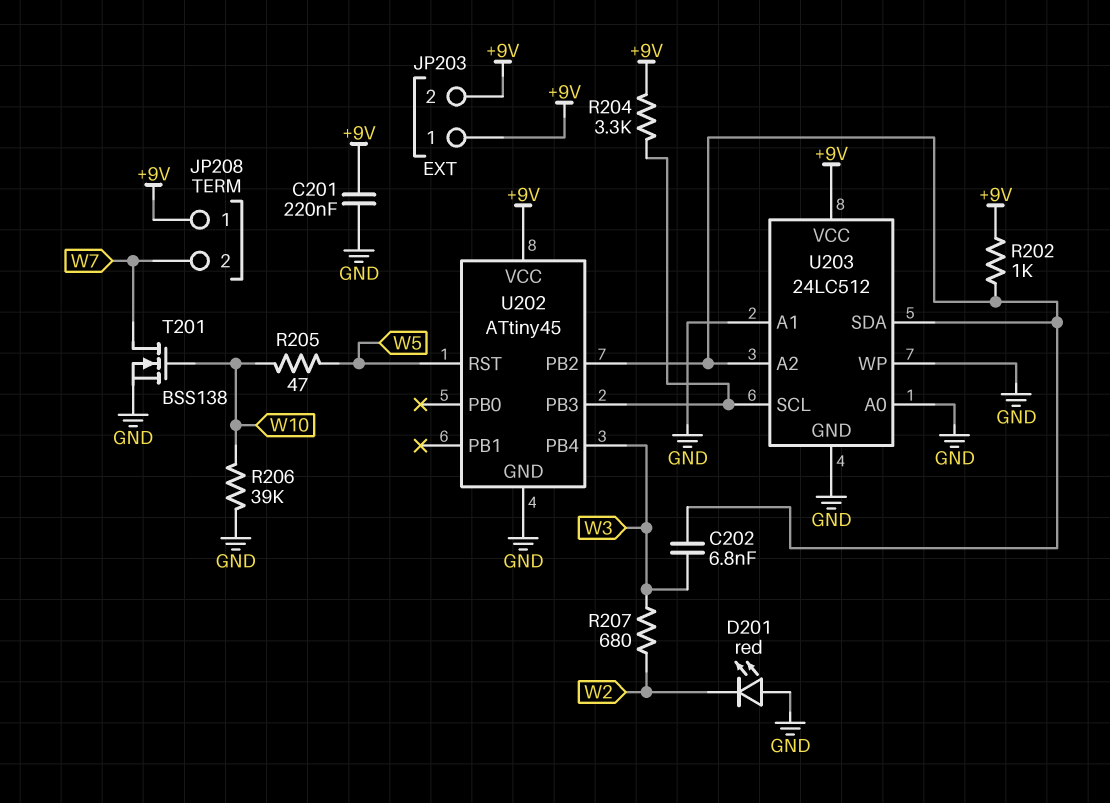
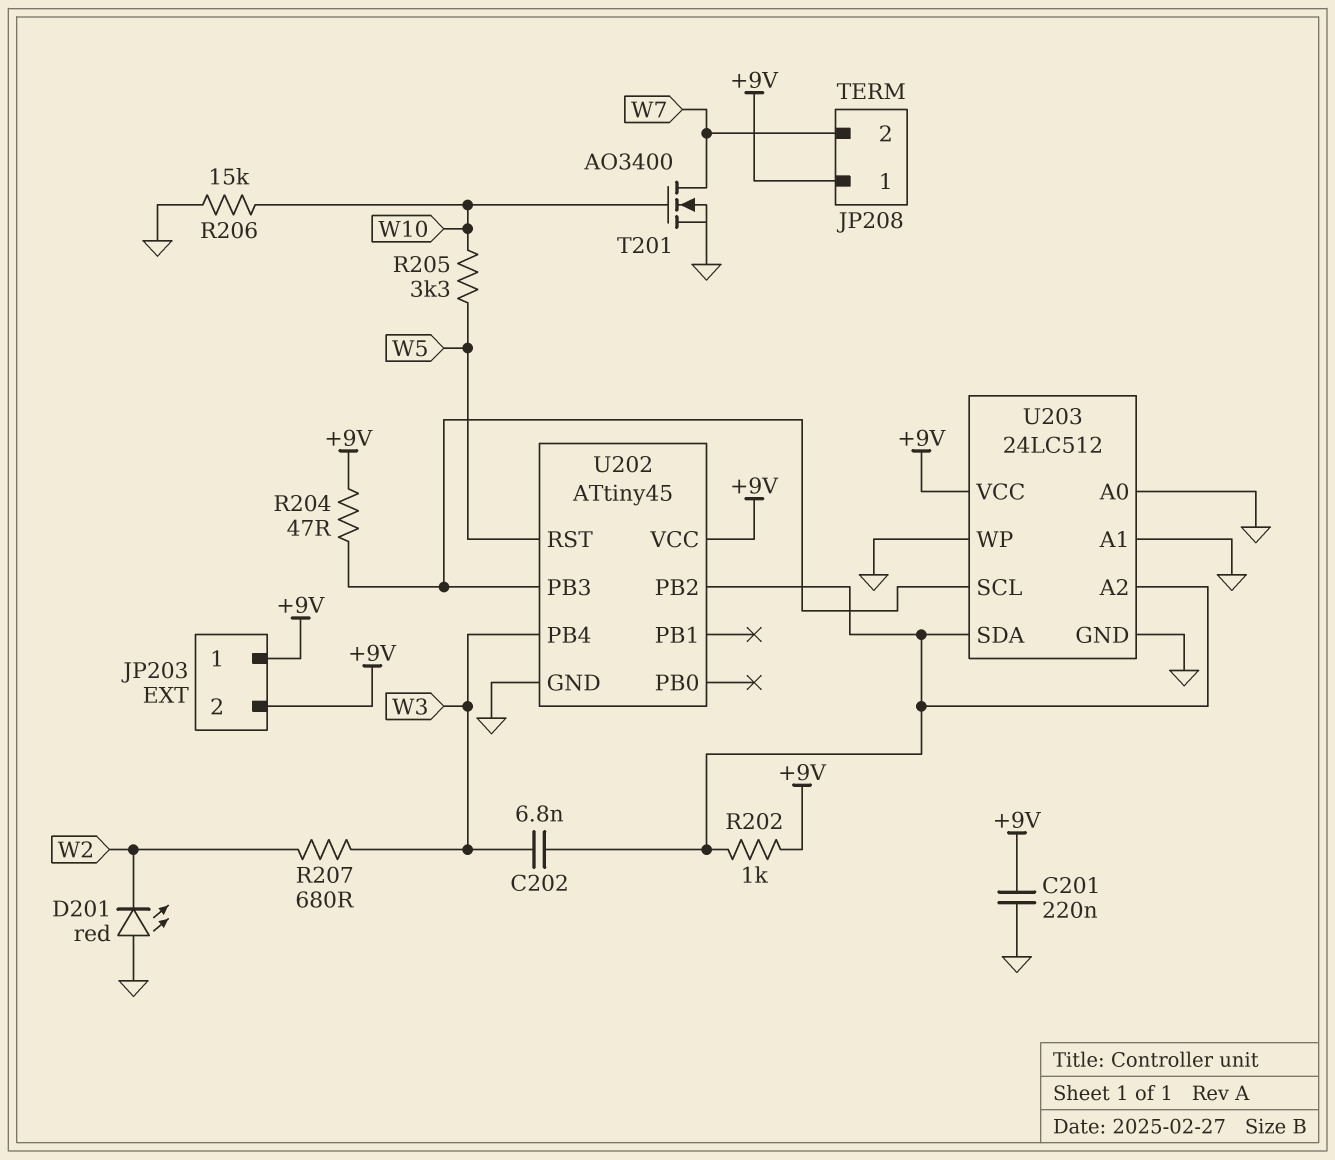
R204: 3.3k (+9V, U202/PB3) -> 47 (+9V, U202/PB3)
R205: 47 (W5, W10) -> 3.3k (W5, W10)
R206: 39k (GND, W10) -> 15k (GND, W10)
T201: NMOS BSS138 (G W10, D W7, S GND) -> NMOS AO3400 (G W10, D W7, S GND)

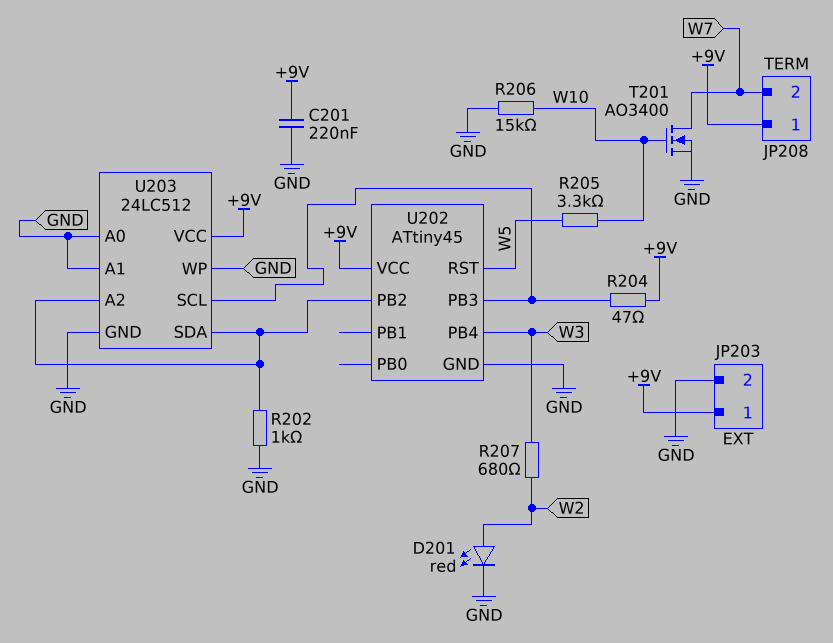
C202: 6.8nF (U202/PB2, W3) -> none
D201: LED red (A GND, K W2) -> LED red (A W2, K GND)
JP203 pin 2: +9V -> GND
R202: 1k (+9V, U202/PB2) -> 1k (GND, U202/PB2)

